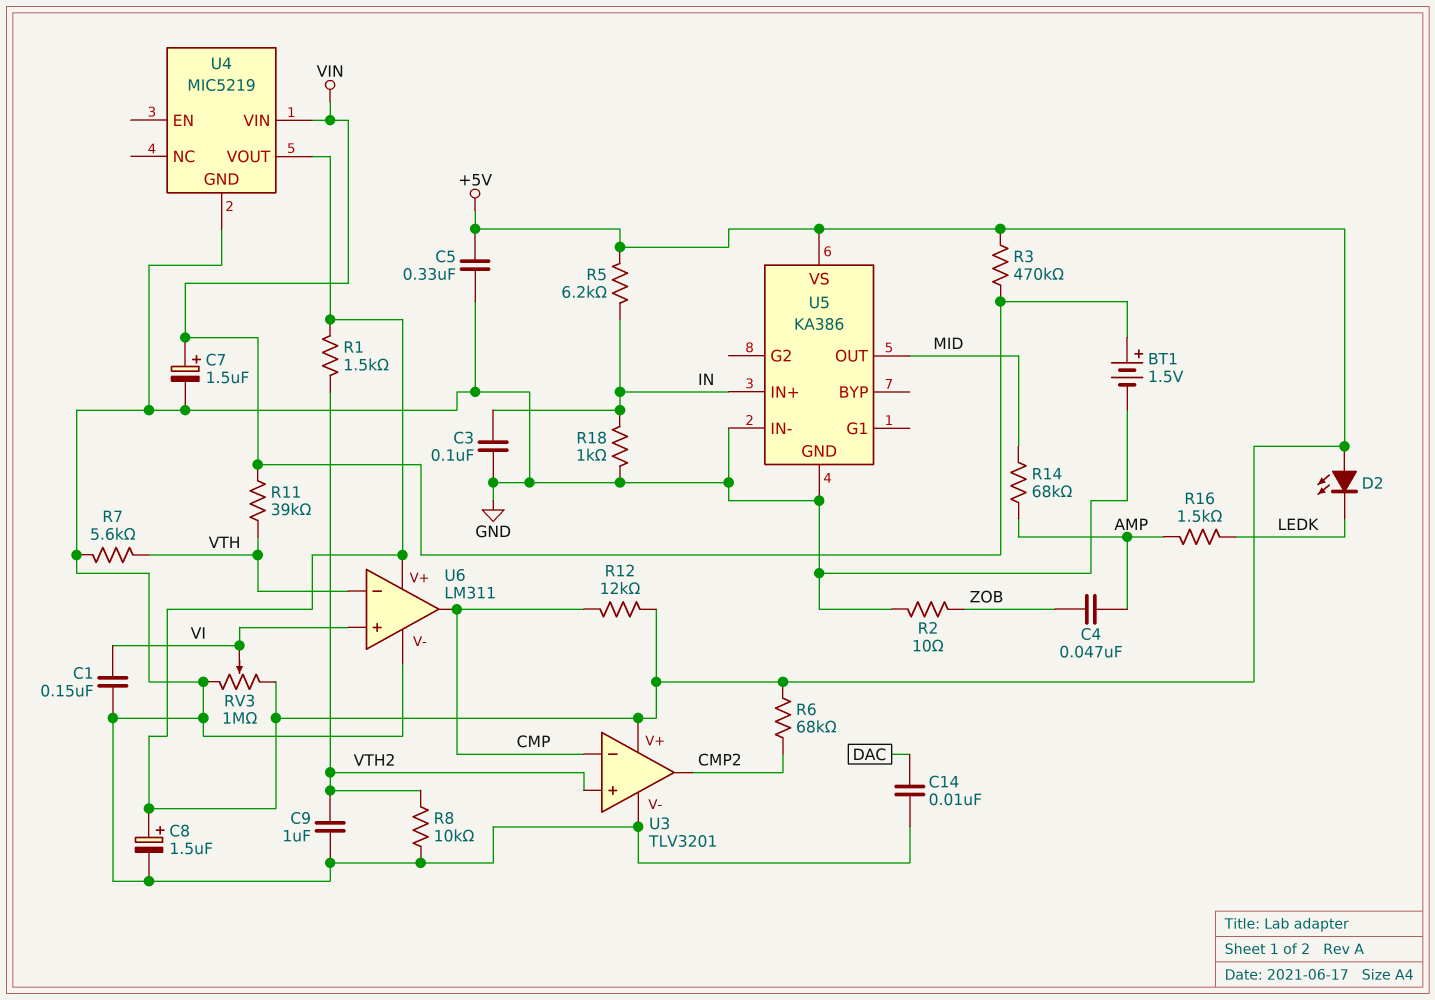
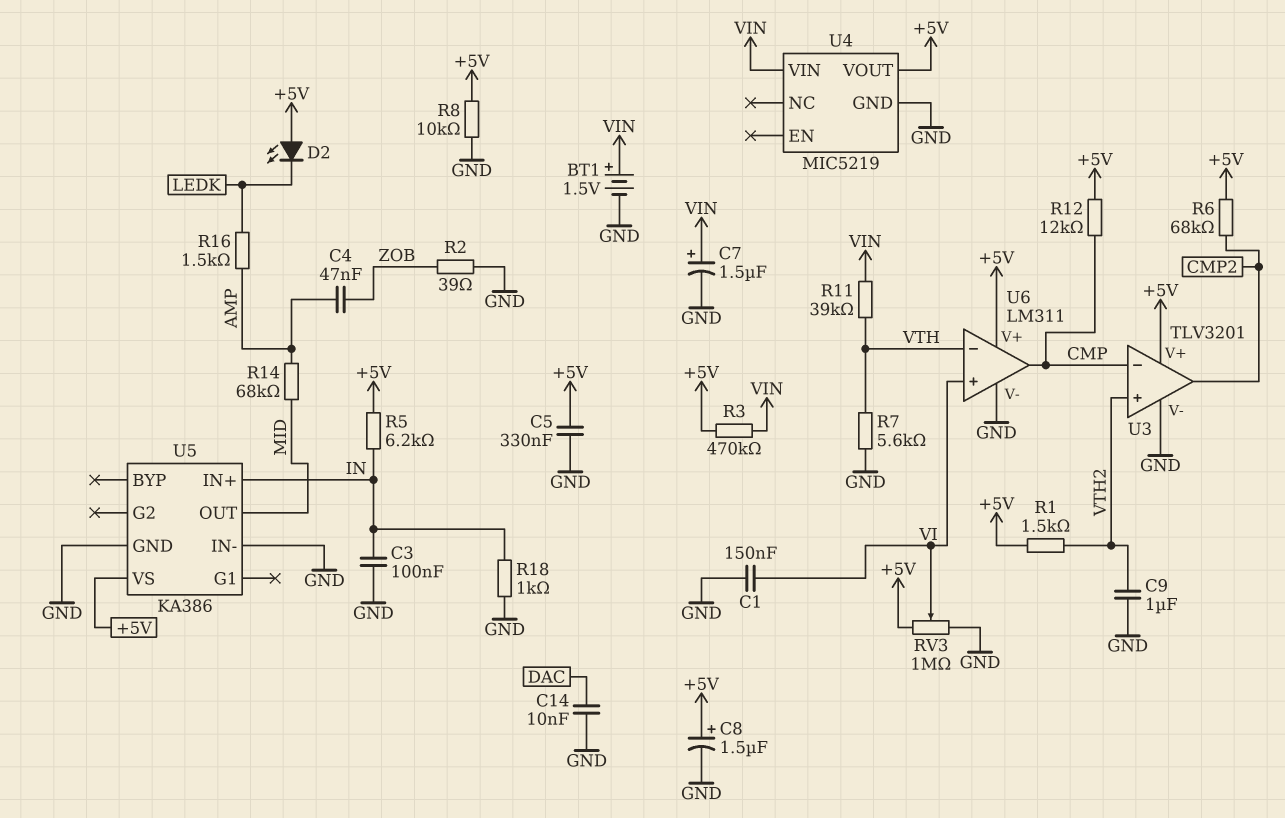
R2: 10 (GND, ZOB) -> 39 (GND, ZOB)
R8: 10k (GND, VTH2) -> 10k (+5V, GND)

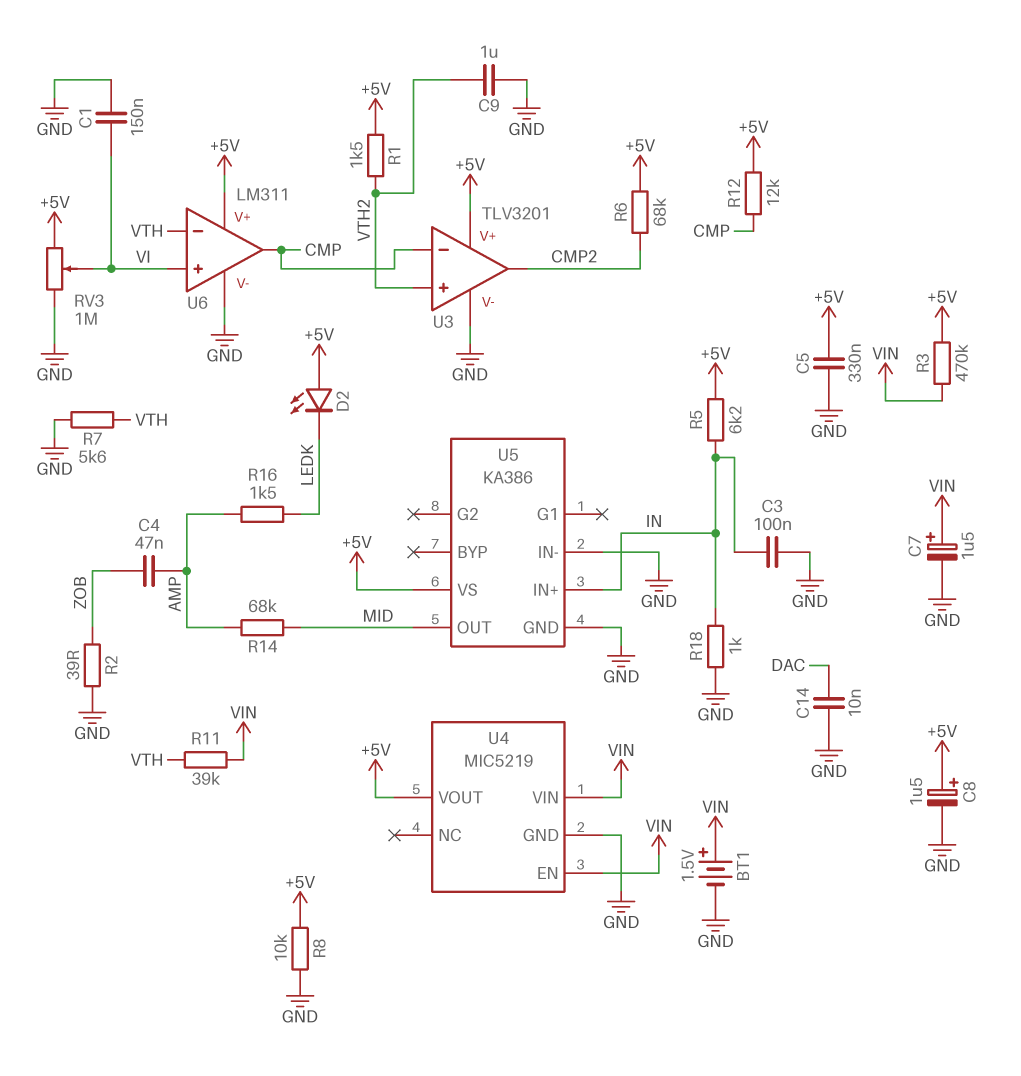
U4 pin EN: none -> VIN

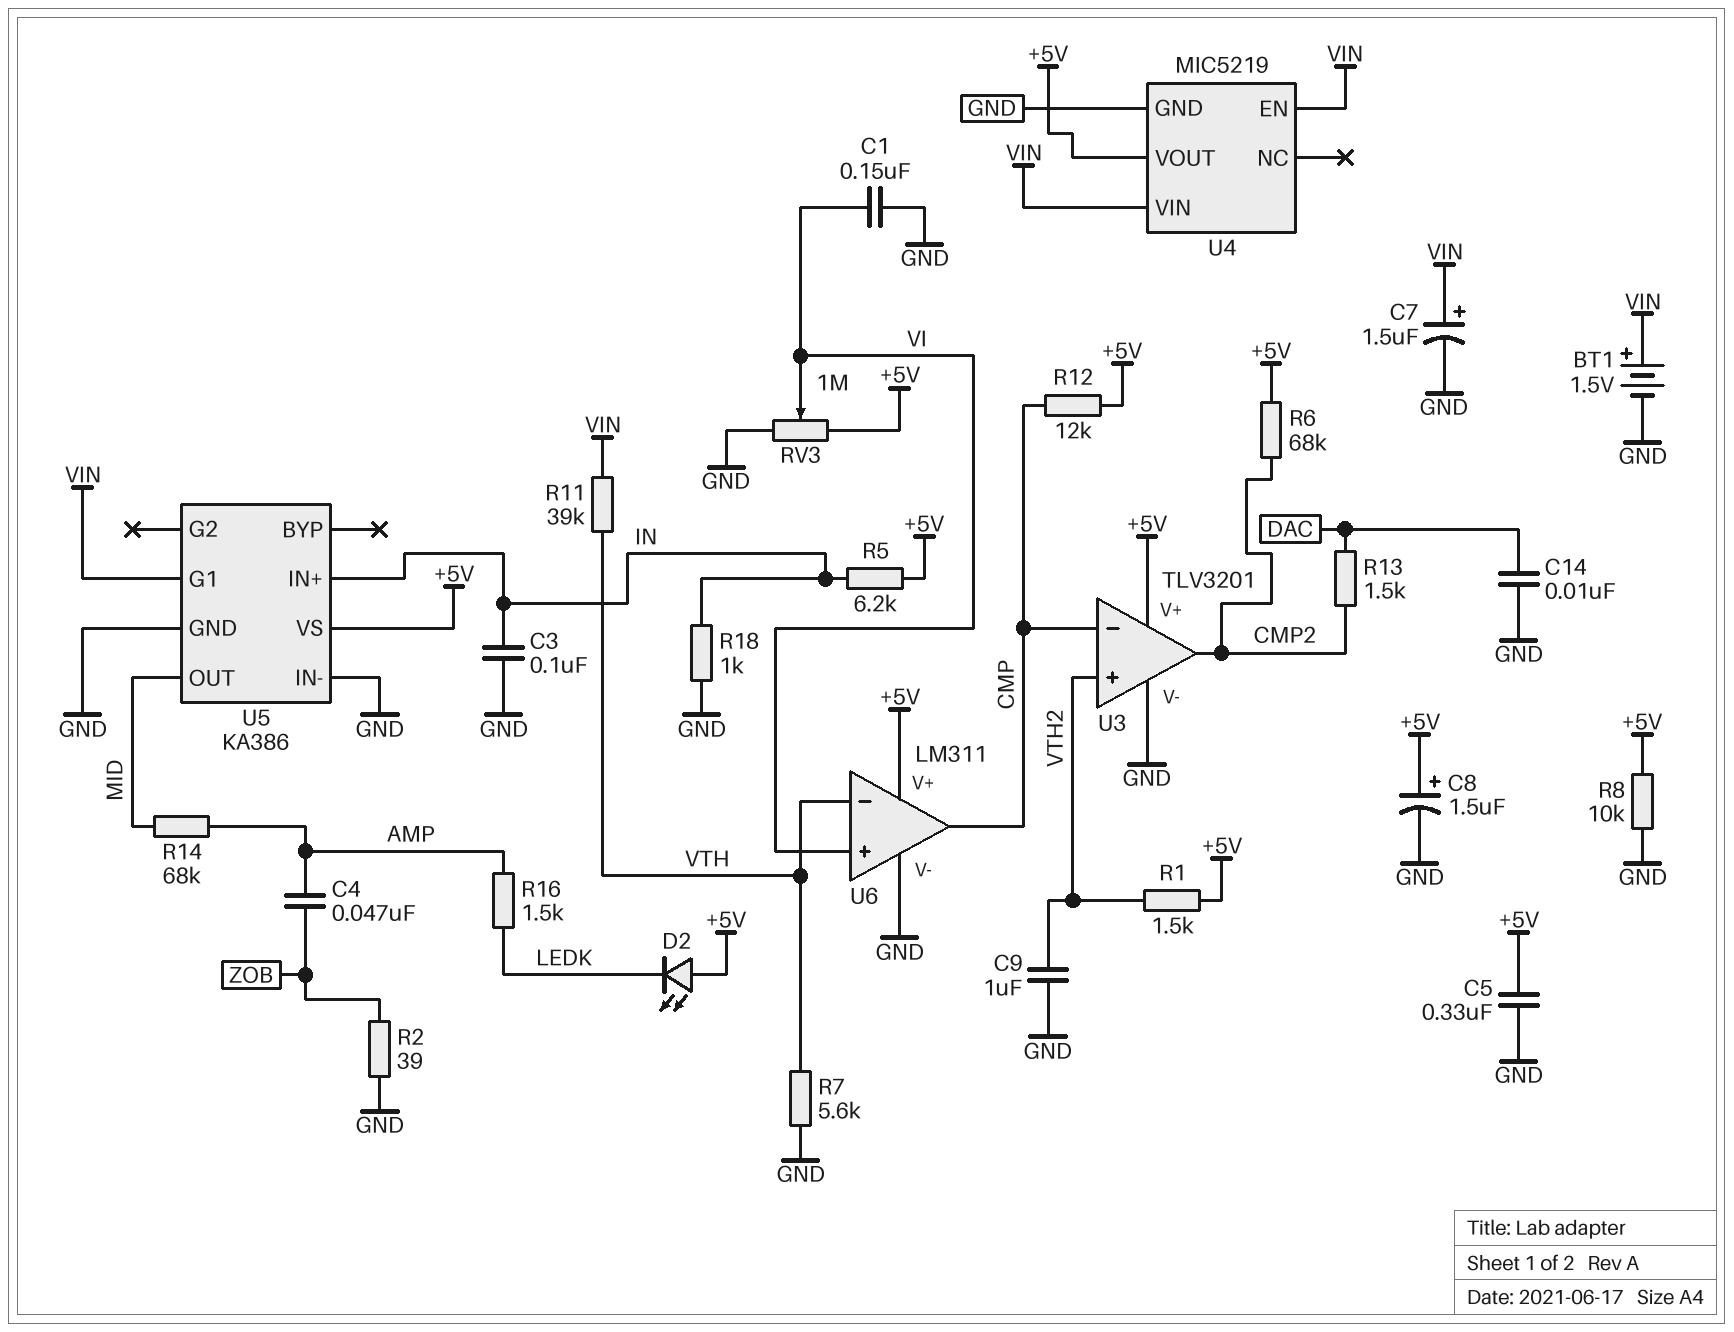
R3: 470k (+5V, VIN) -> none
R13: none -> 1.5k (CMP2, DAC)
U5 pin G1: none -> VIN

